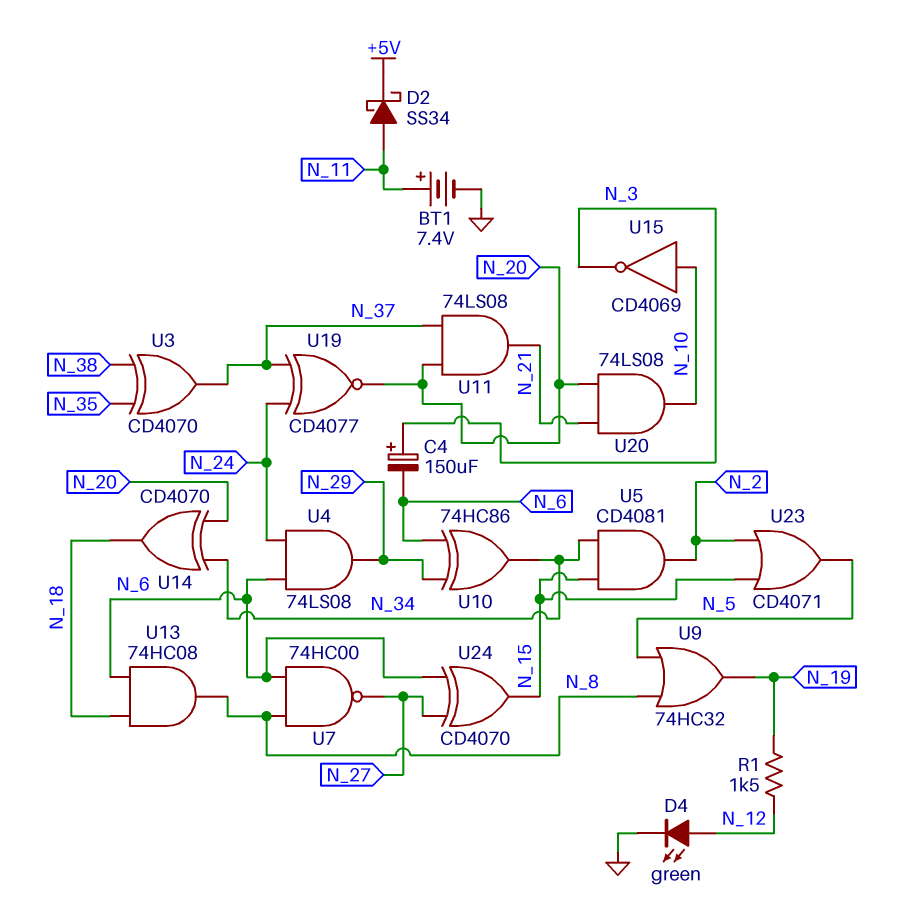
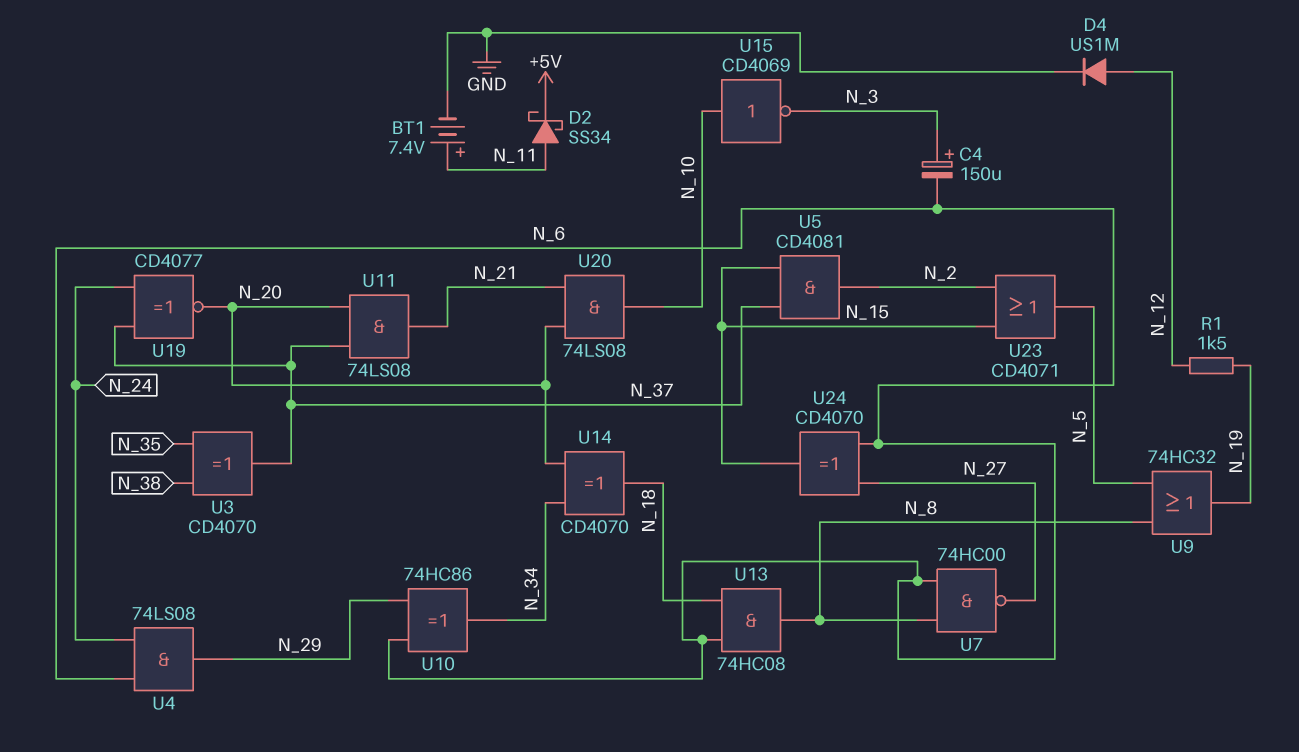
D4: LED green (A N_12, K GND) -> diode US1M (A N_12, K GND)
U5: AND CD4081 (in N_15, in N_34, out N_2) -> AND CD4081 (in N_15, in N_37, out N_2)

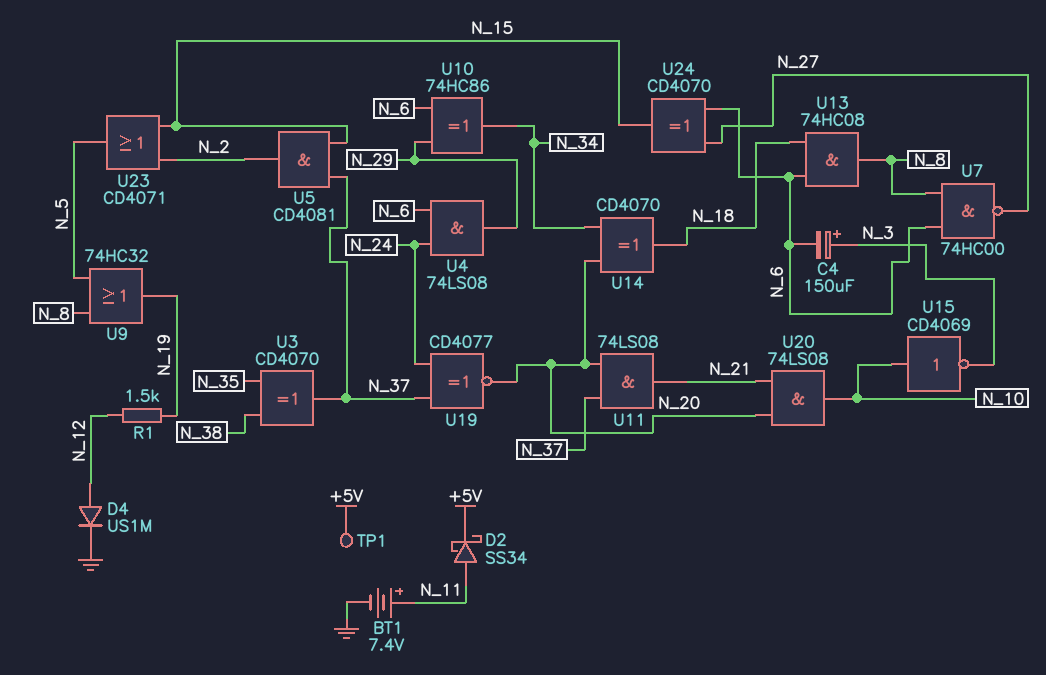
TP1: none -> test point (+5V)

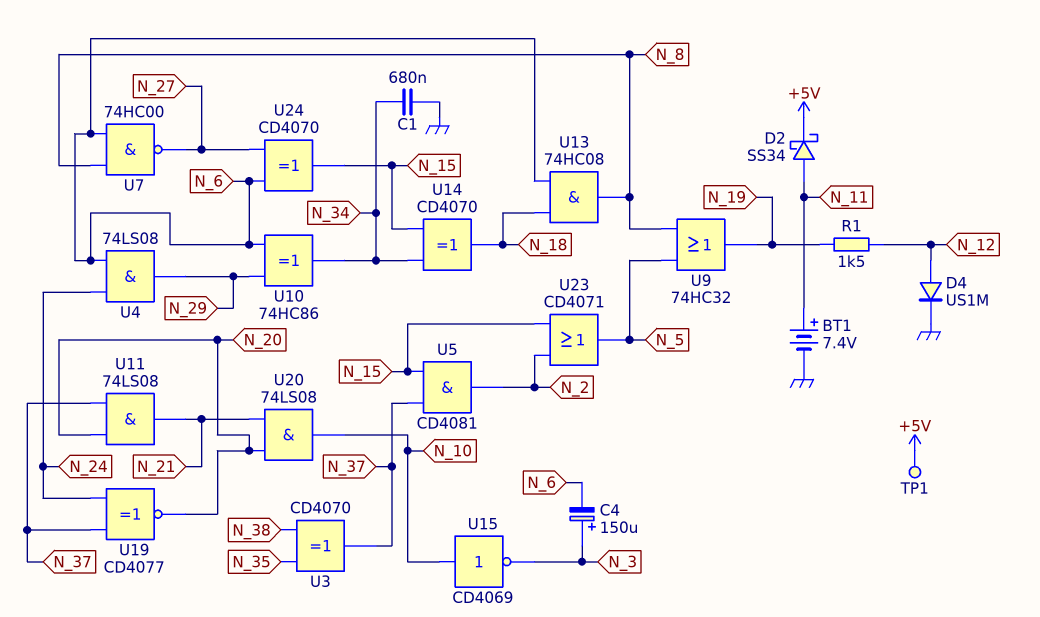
C1: none -> 680nF (GND, N_34)
U14: XOR CD4070 (in N_20, in N_34, out N_18) -> XOR CD4070 (in N_15, in N_34, out N_18)

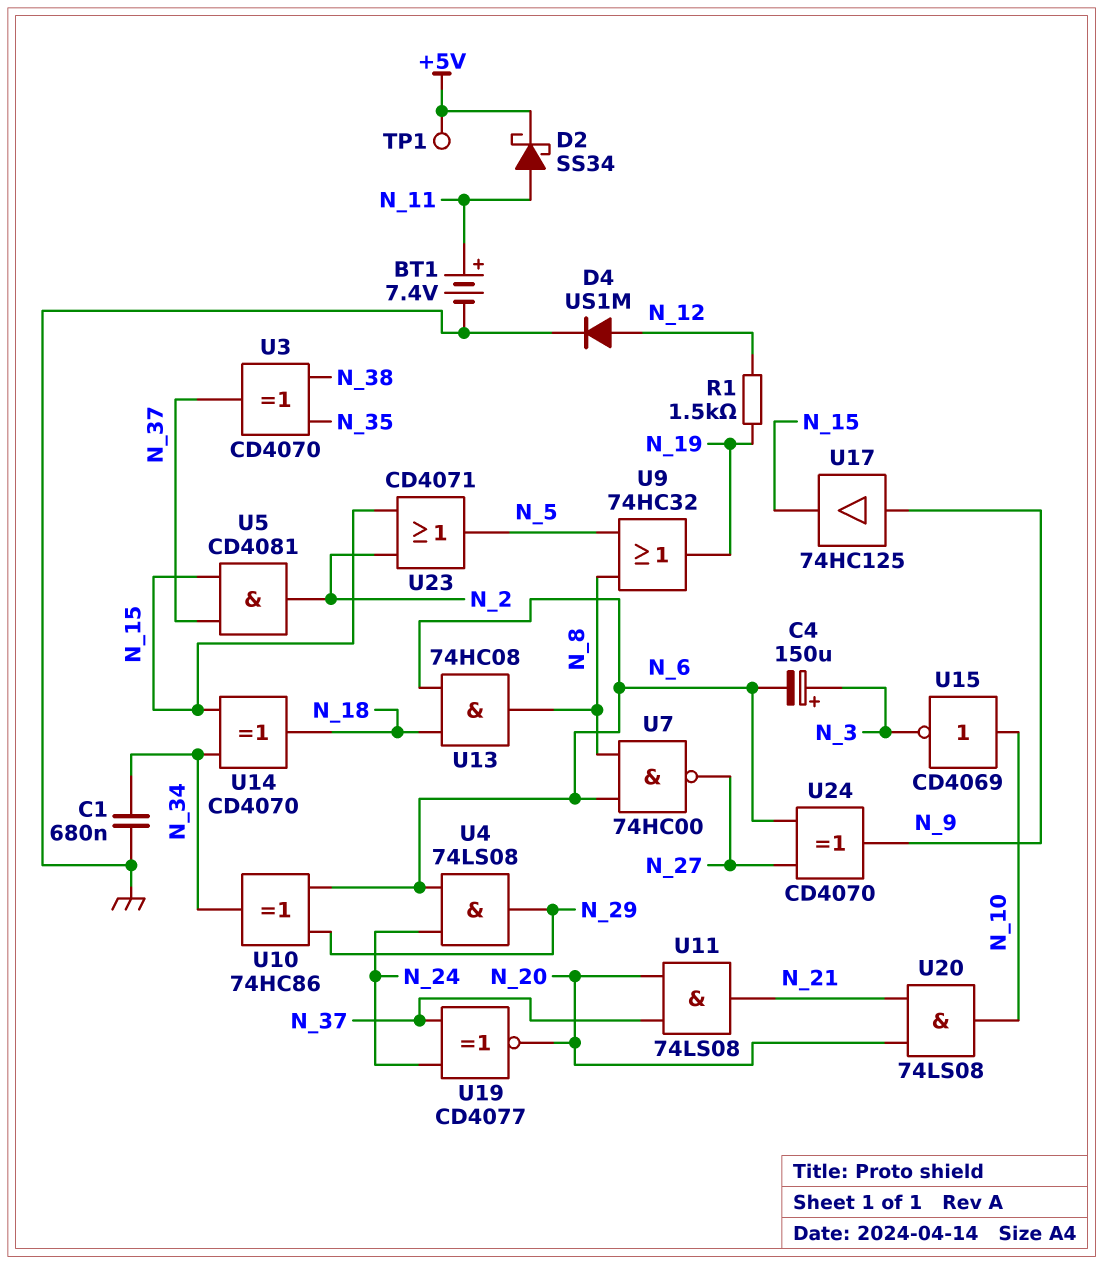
U17: none -> buffer 74HC125 (in N_9, out N_15)
U24: XOR CD4070 (in N_6, in N_27, out N_15) -> XOR CD4070 (in N_6, in N_27, out N_9)

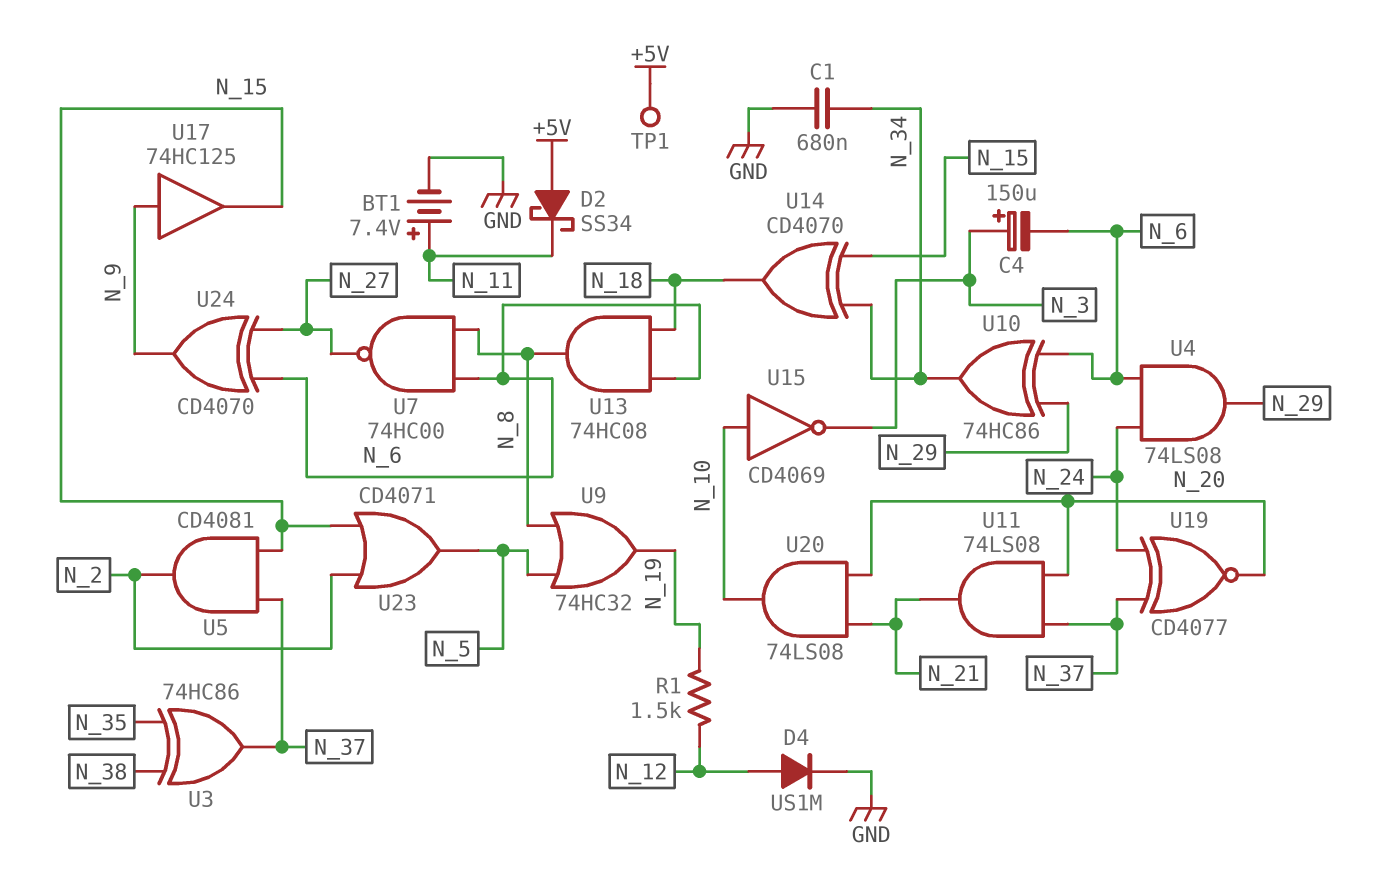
D2: schottky SS34 (A N_11, K +5V) -> schottky SS34 (A +5V, K N_11)
U3: XOR CD4070 (in N_35, in N_38, out N_37) -> XOR 74HC86 (in N_35, in N_38, out N_37)

